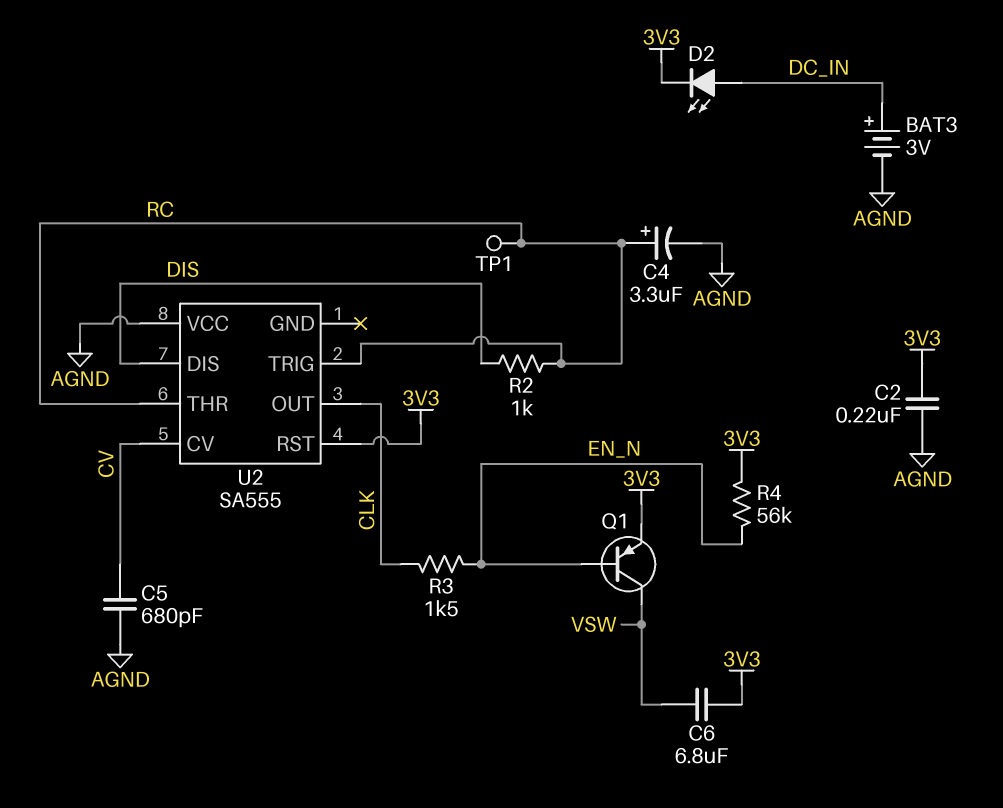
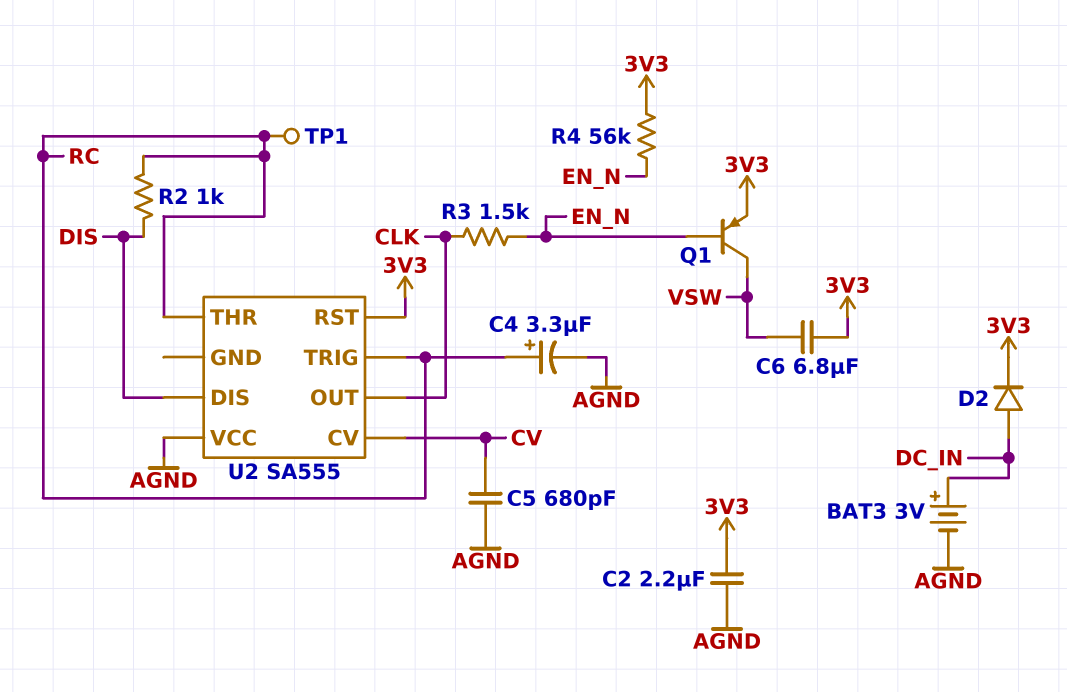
C2: 220nF (3V3, AGND) -> 2.2uF (3V3, AGND)
D2: LED (A DC_IN, K 3V3) -> diode (A DC_IN, K 3V3)

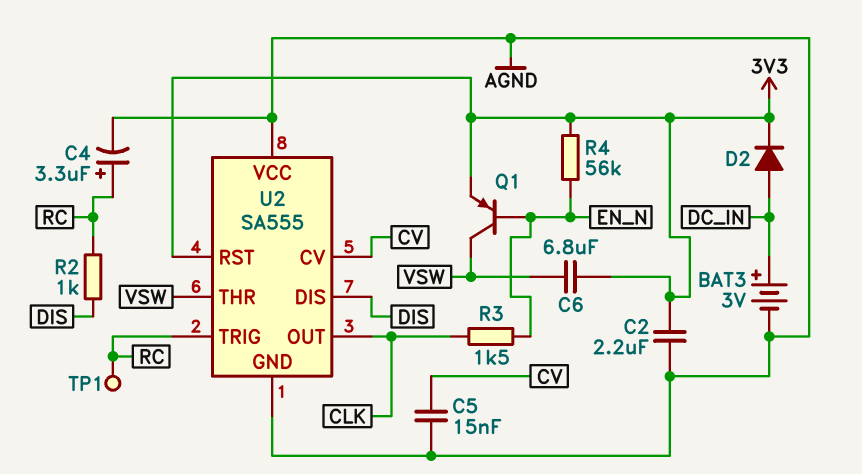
C5: 680pF (AGND, CV) -> 15nF (AGND, CV)
U2 pin GND: none -> AGND
U2 pin THR: RC -> VSW

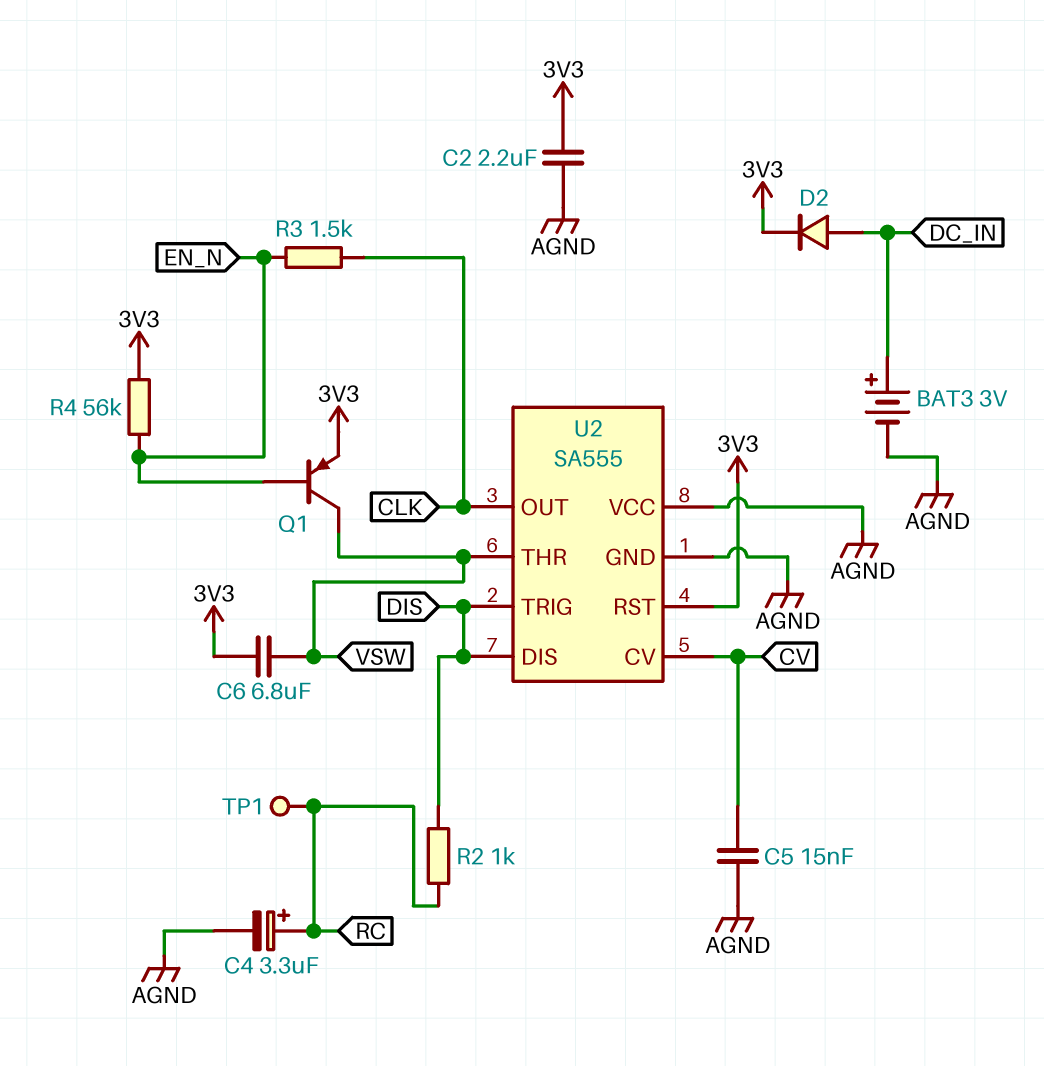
U2 pin TRIG: RC -> DIS

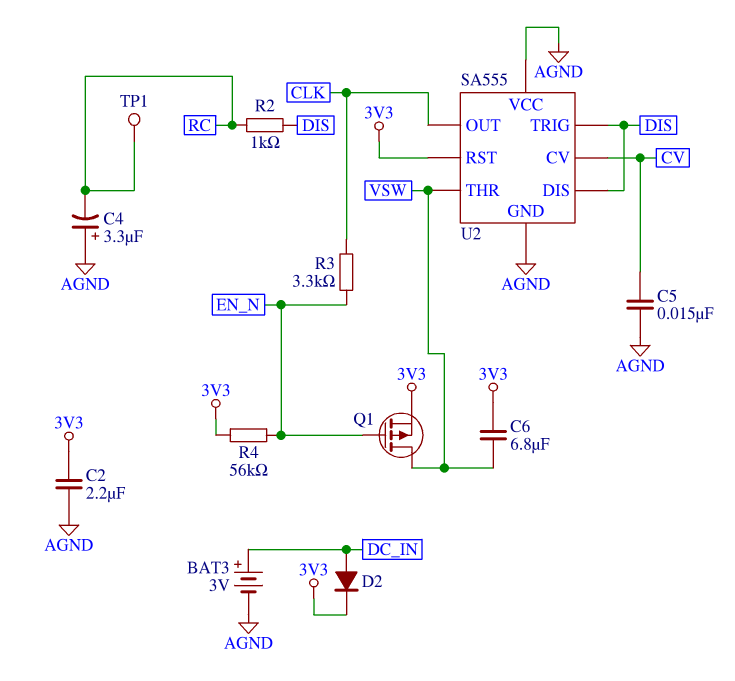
C4: 3.3uF (plus RC, minus AGND) -> 3.3uF (plus AGND, minus RC)
Q1: PNP (B EN_N, C VSW, E 3V3) -> PMOS (G EN_N, D VSW, S 3V3)
R3: 1.5k (CLK, EN_N) -> 3.3k (CLK, EN_N)

